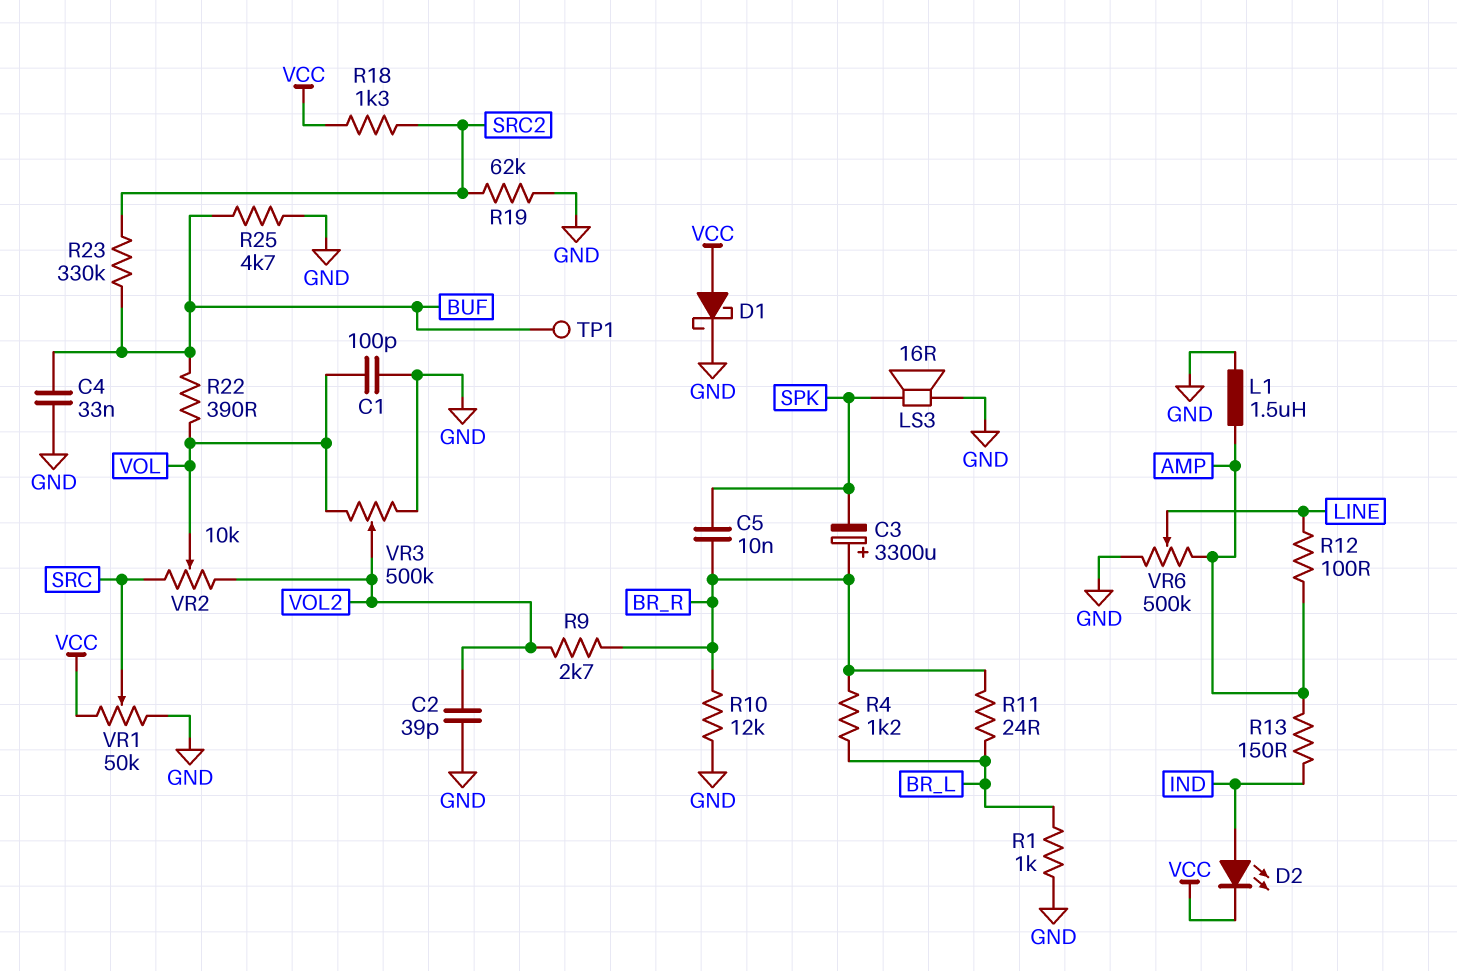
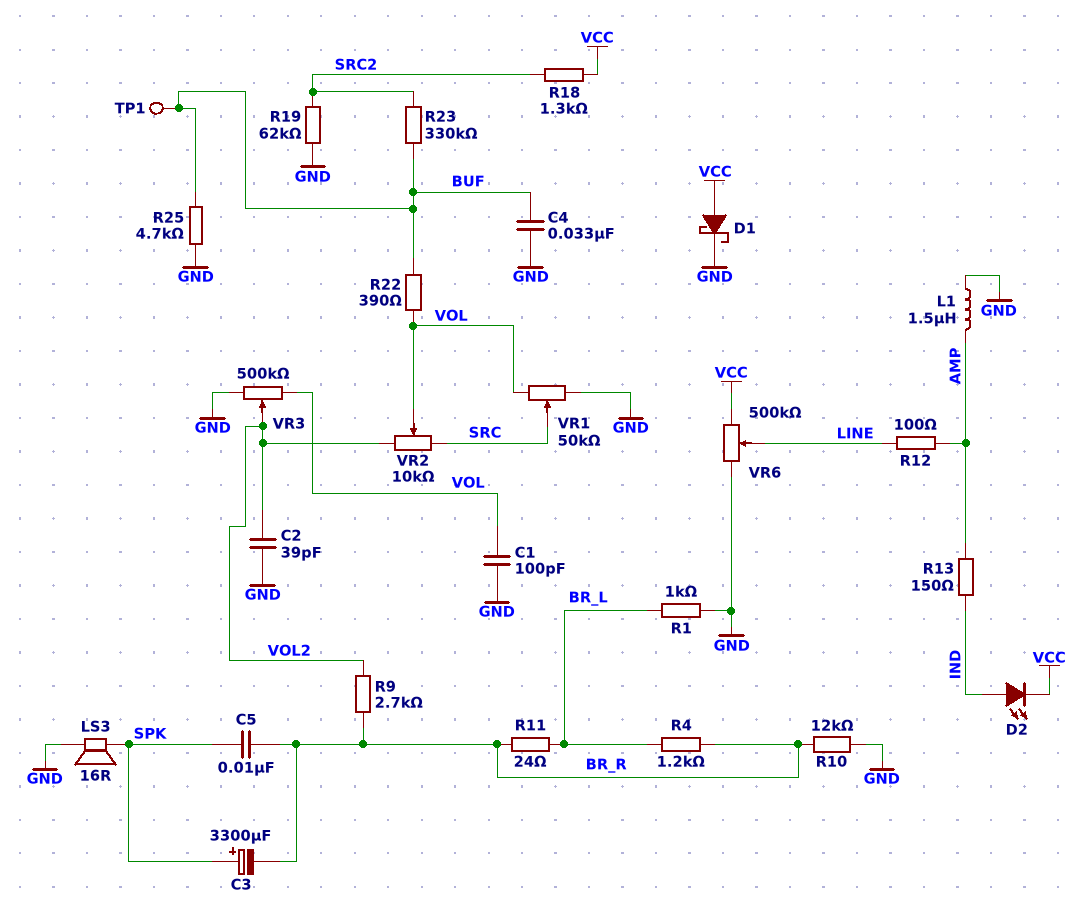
C3: 3300uF (plus BR_R, minus SPK) -> 3300uF (plus SPK, minus BR_R)
VR1: 50k (GND, VCC, wiper SRC) -> 50k (GND, VOL, wiper SRC)
VR6: 500k (AMP, GND, wiper LINE) -> 500k (GND, VCC, wiper LINE)

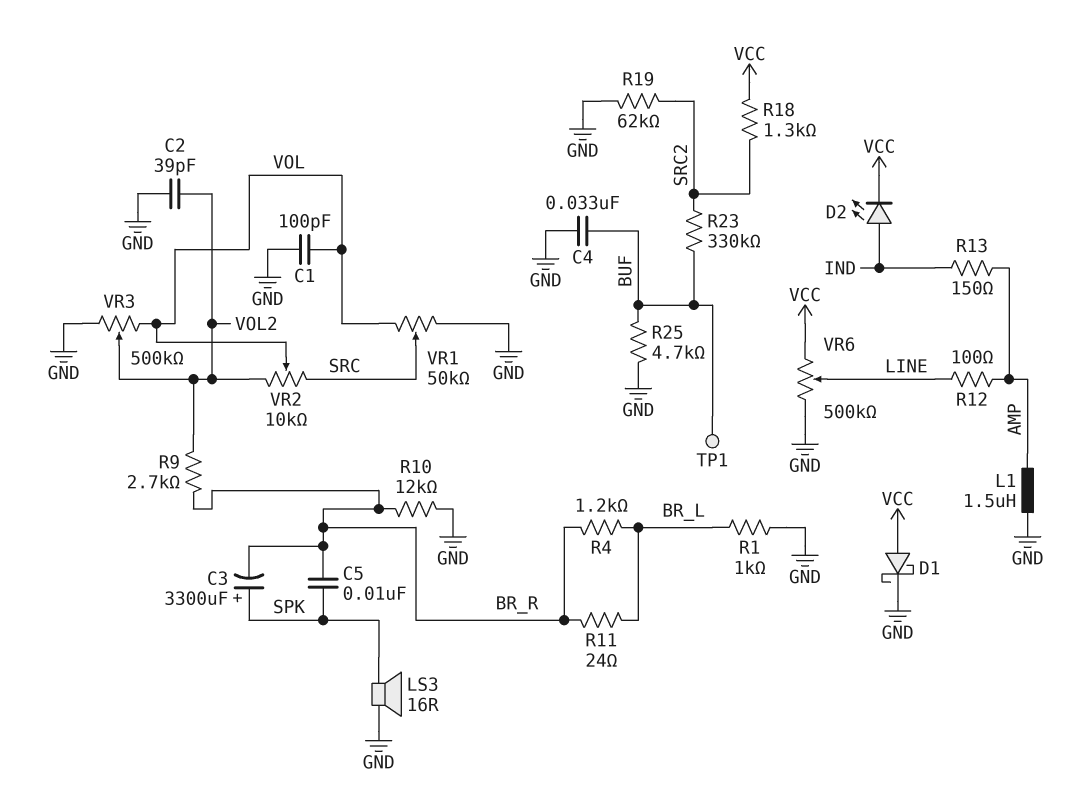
R22: 390 (BUF, VOL) -> none

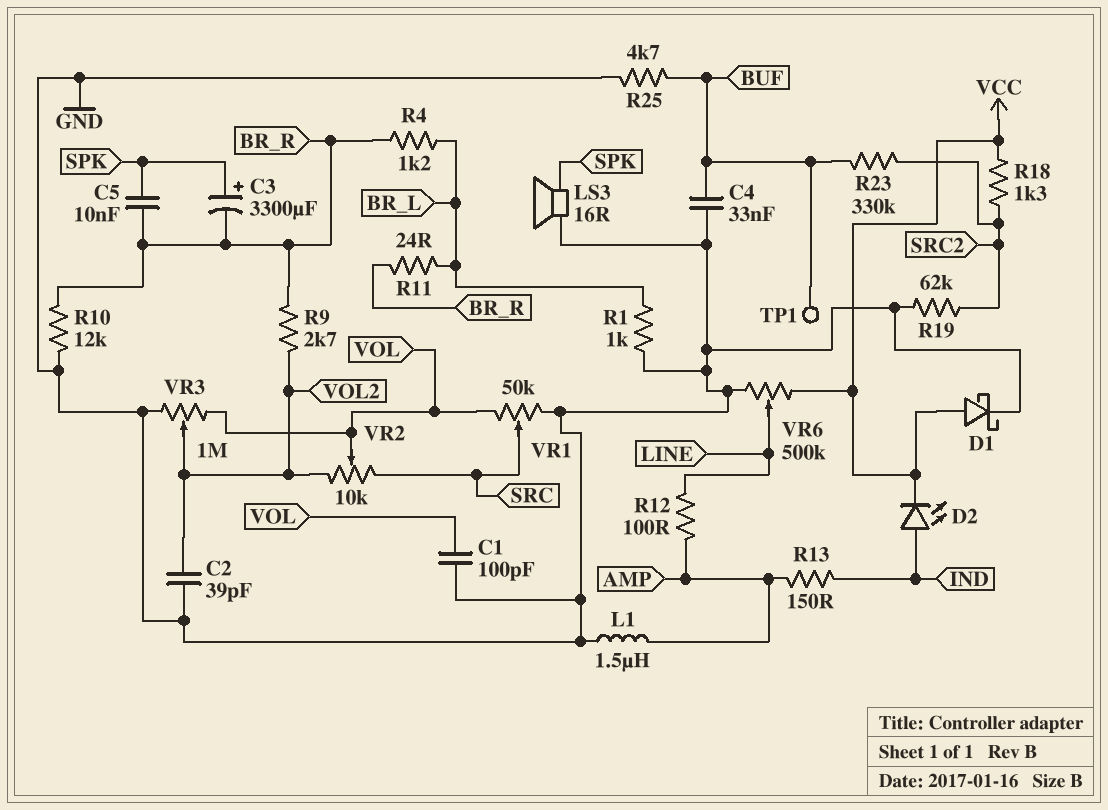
VR3: 500k (GND, VOL, wiper VOL2) -> 1M (GND, VOL, wiper VOL2)

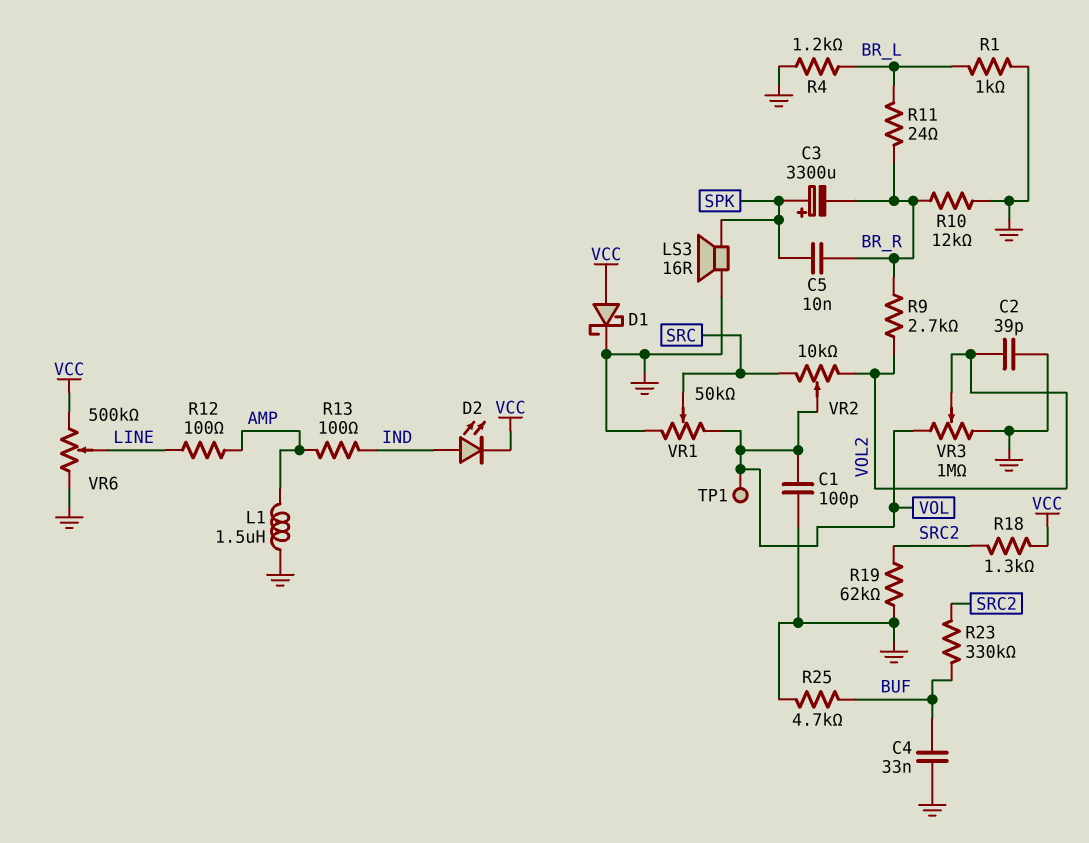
R4: 1.2k (BR_L, BR_R) -> 1.2k (BR_L, GND)
R13: 150 (AMP, IND) -> 100 (AMP, IND)
TP1: test point (BUF) -> test point (VOL)

